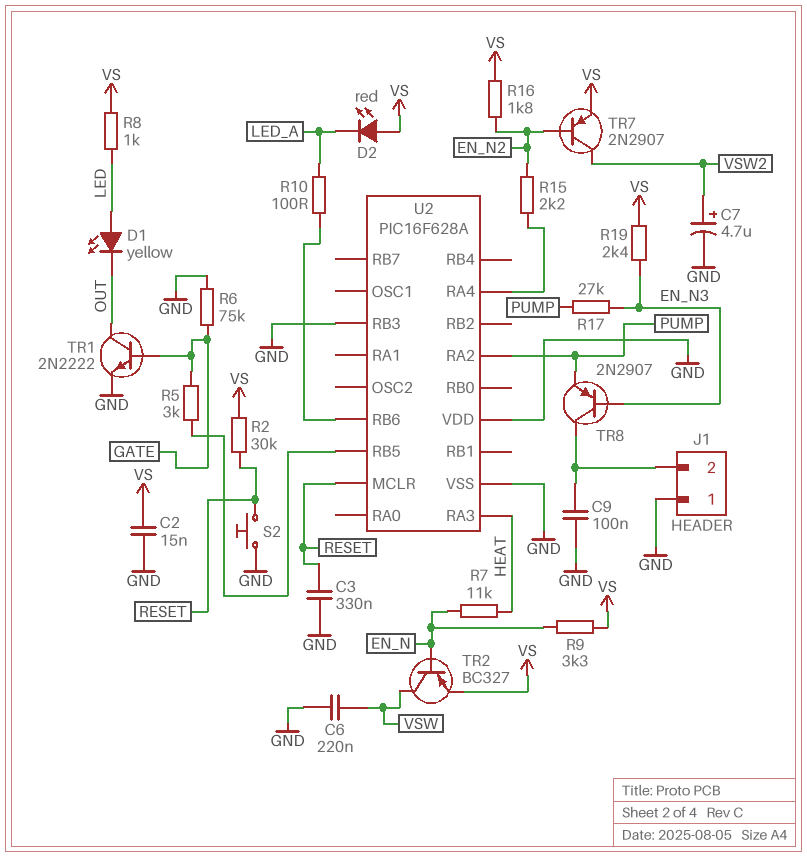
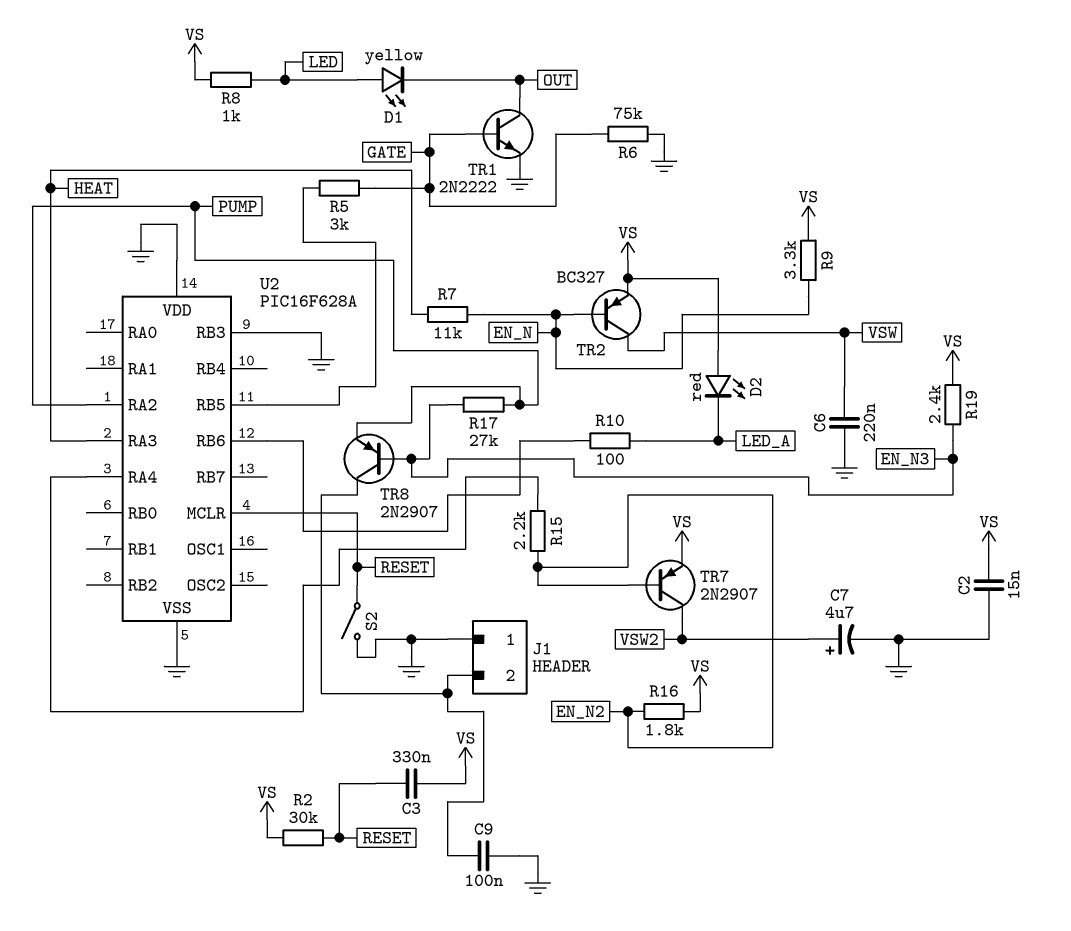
C3: 330nF (GND, RESET) -> 330nF (RESET, VS)
S2: button (GND, RESET) -> switch (GND, RESET)

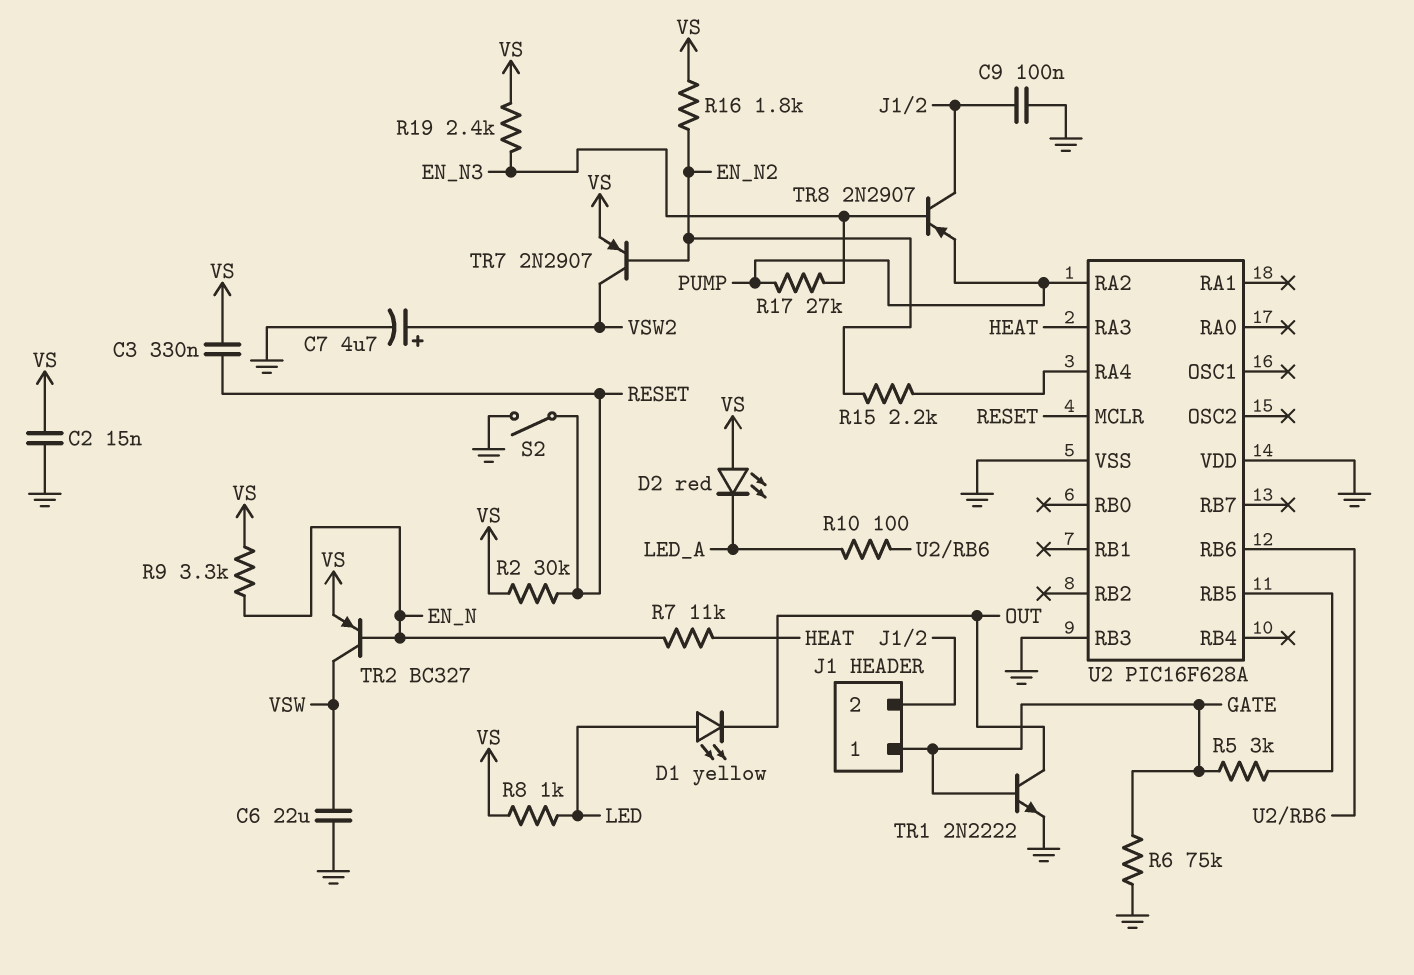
C6: 220nF (GND, VSW) -> 22uF (GND, VSW)
J1 pin 1: GND -> GATE

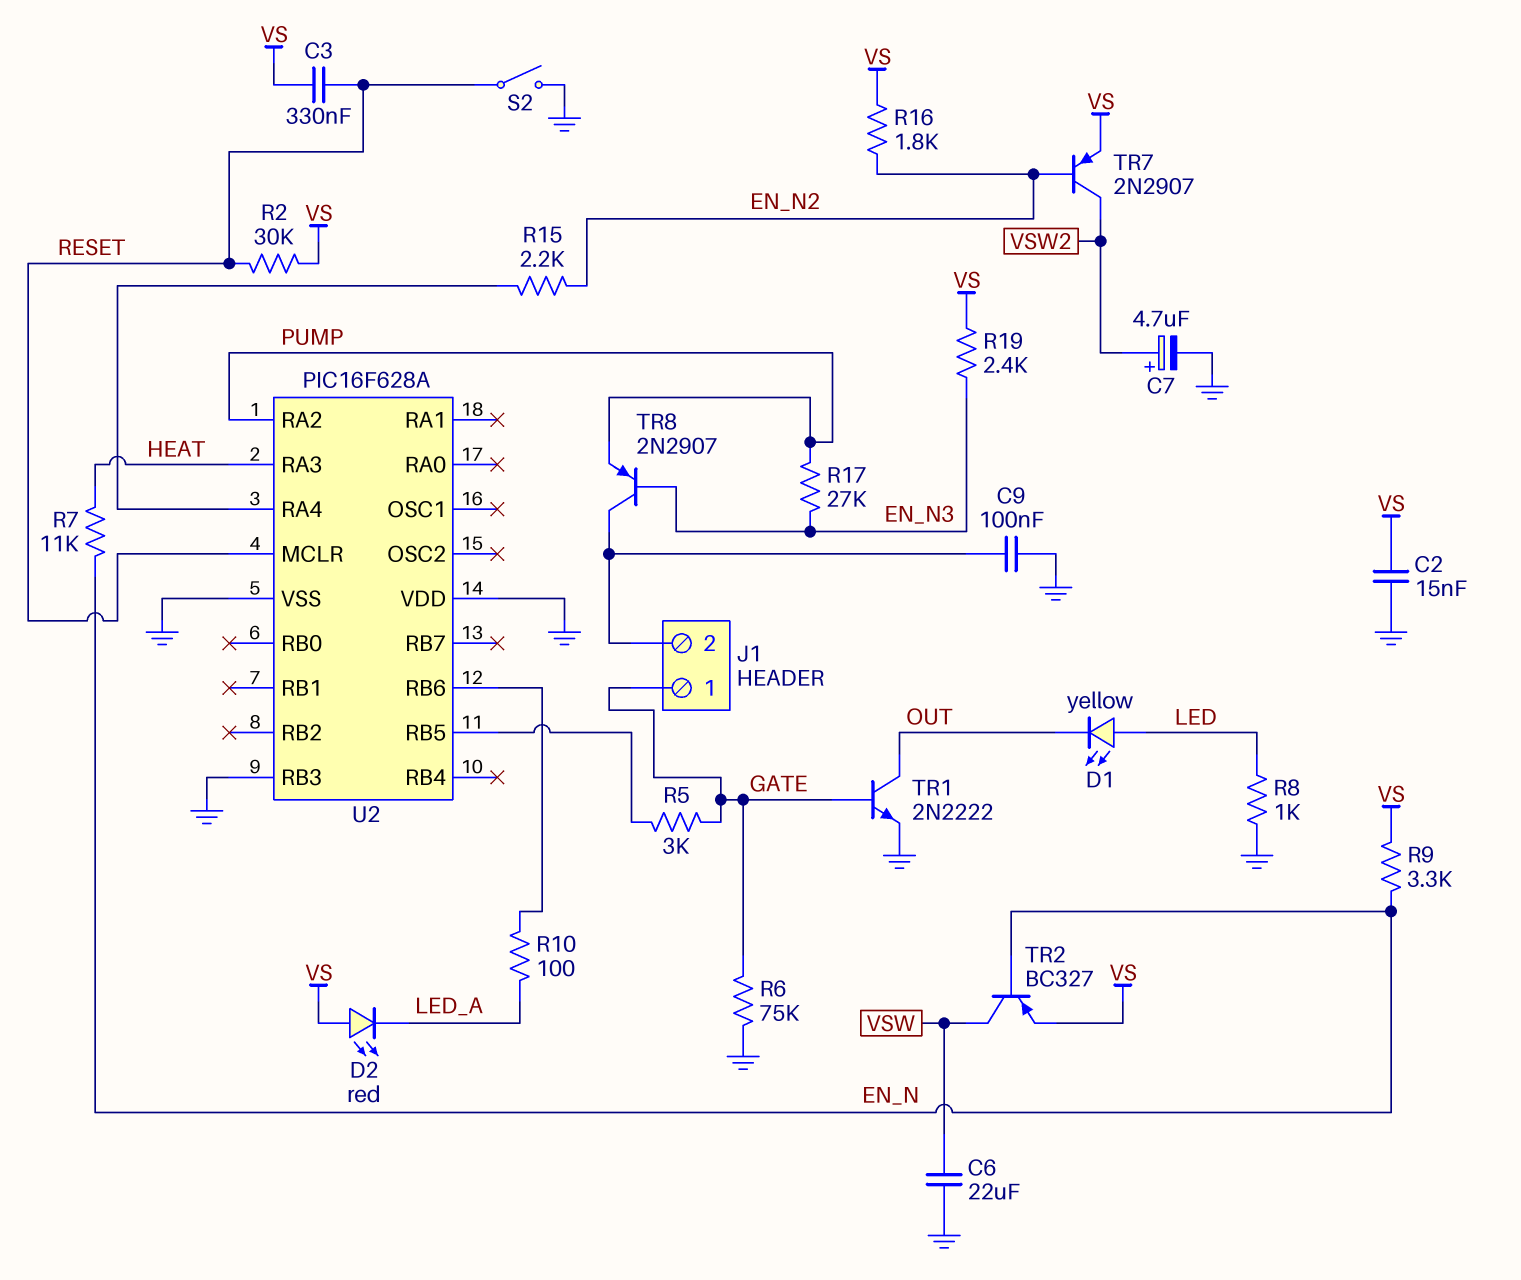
R8: 1k (LED, VS) -> 1k (GND, LED)

